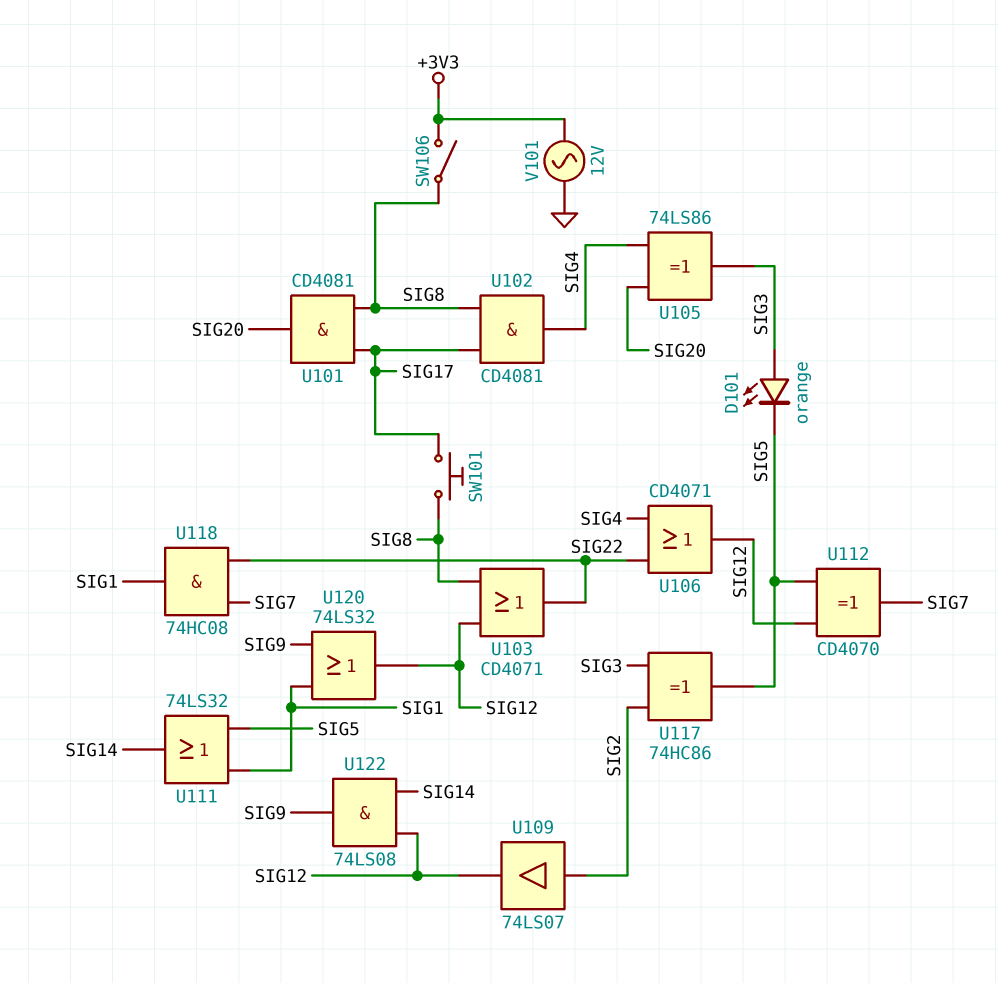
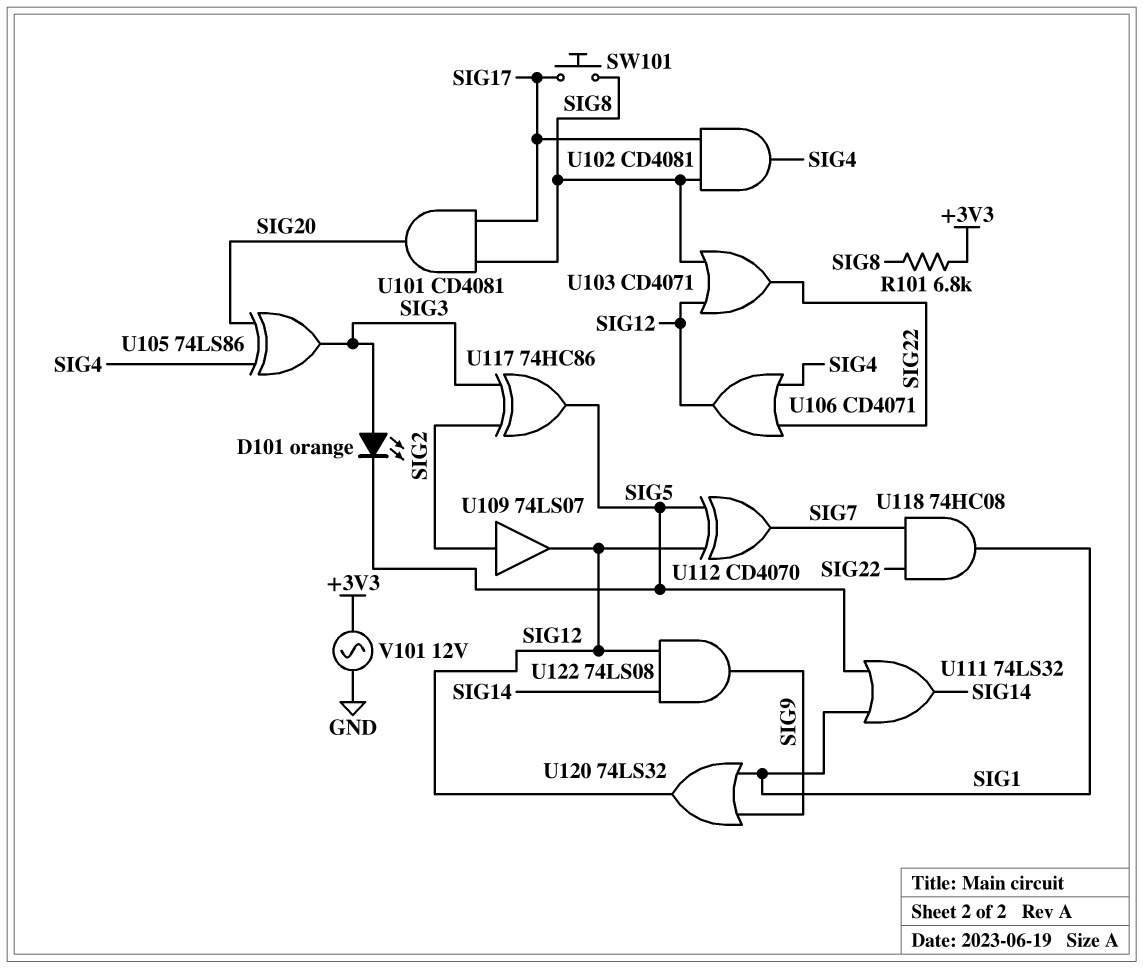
R101: none -> 6.8k (+3V3, SIG8)
SW106: switch (+3V3, SIG8) -> none

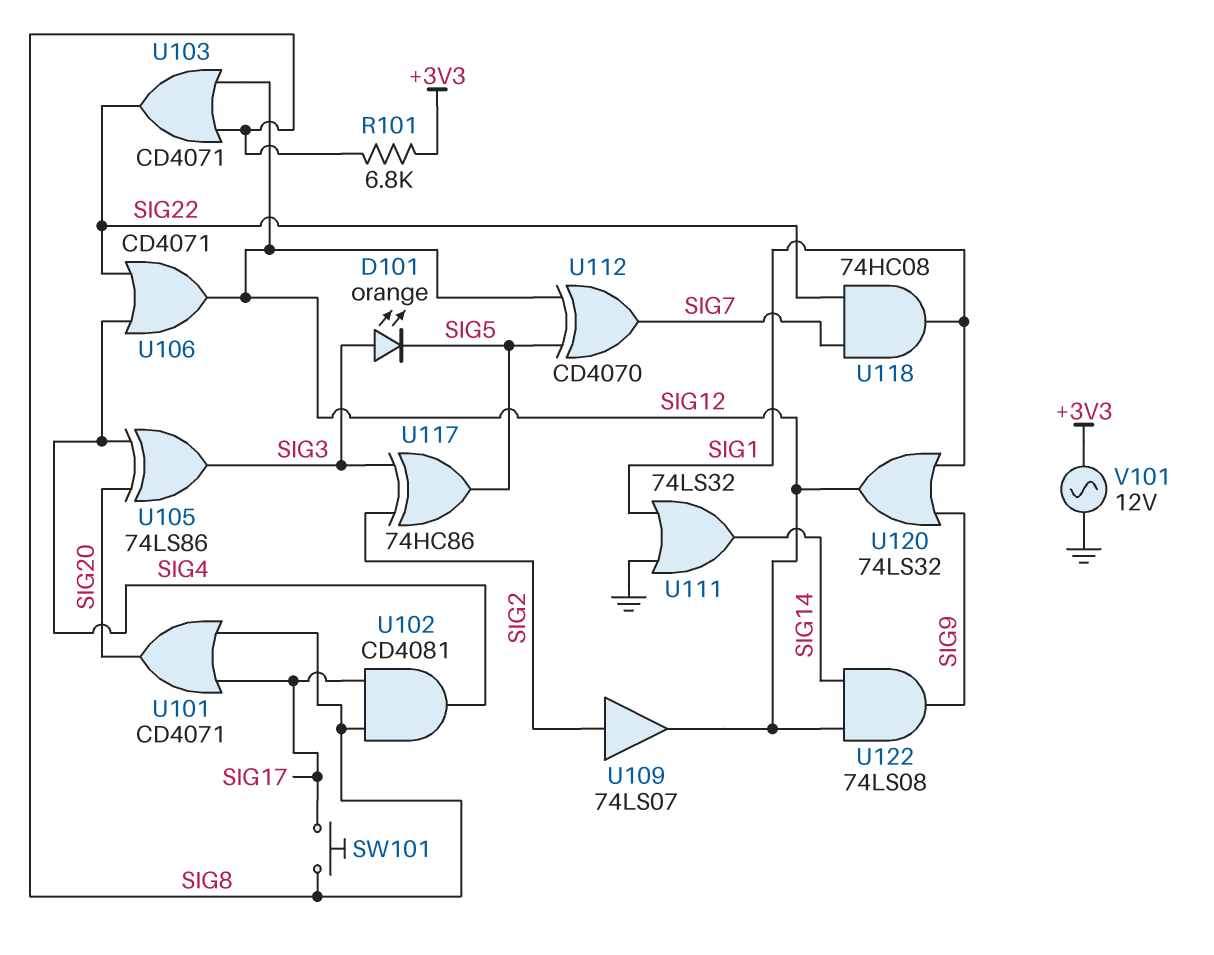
U101: AND CD4081 (in SIG8, in SIG17, out SIG20) -> OR CD4071 (in SIG8, in SIG17, out SIG20)
U111: OR 74LS32 (in SIG1, in SIG5, out SIG14) -> OR 74LS32 (in GND, in SIG1, out SIG14)

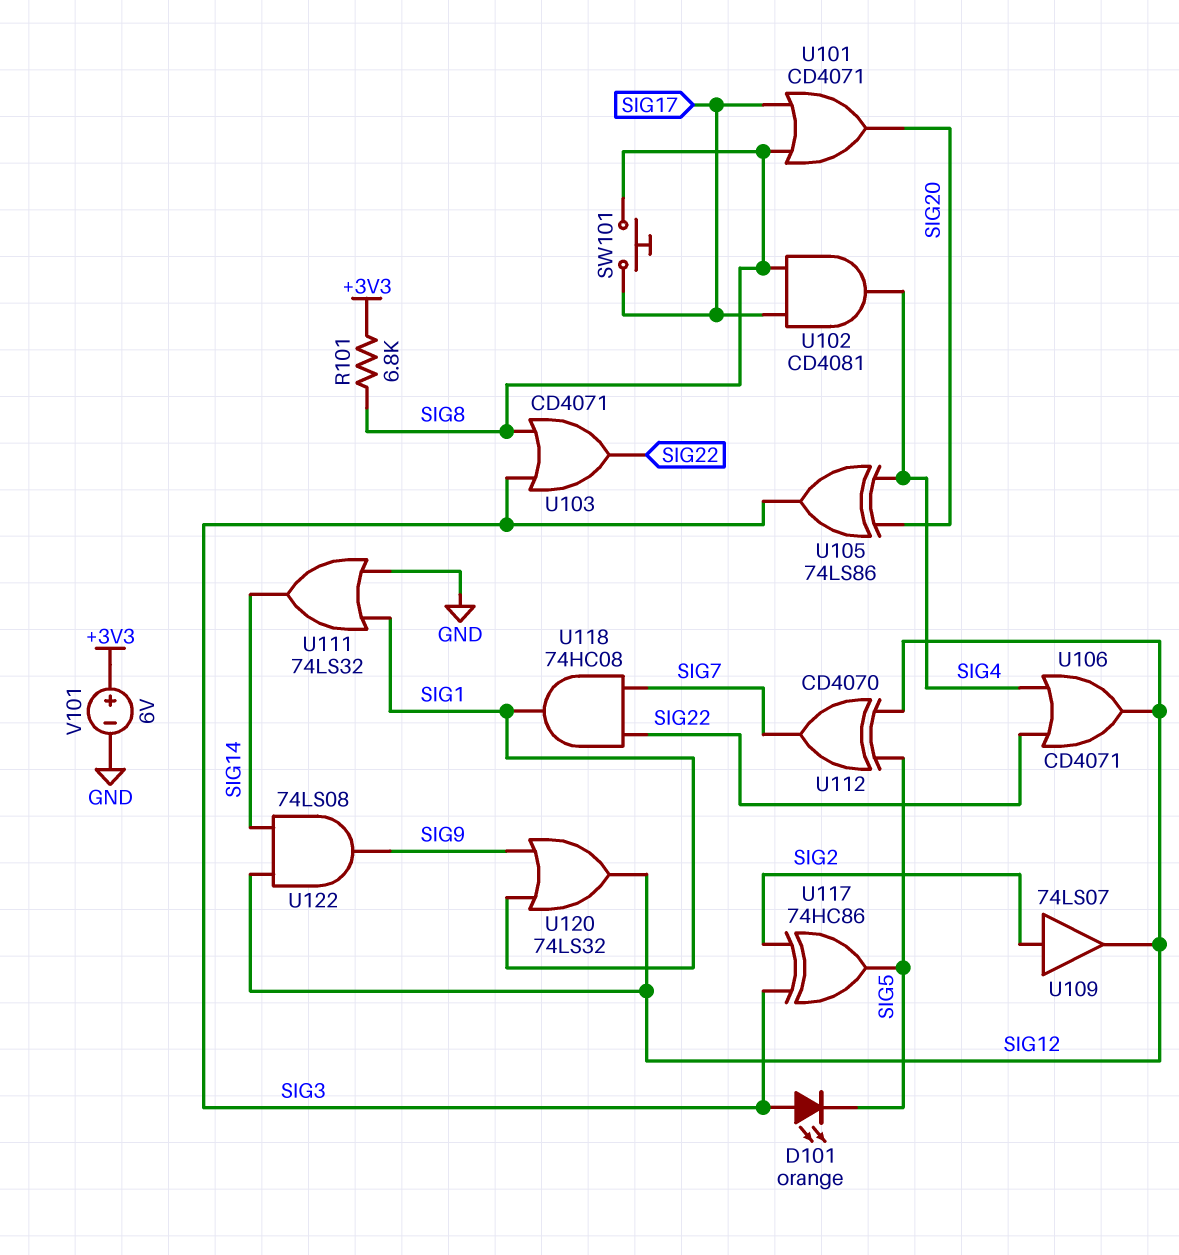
U103: OR CD4071 (in SIG8, in SIG12, out SIG22) -> OR CD4071 (in SIG3, in SIG8, out SIG22)
V101: AC 12V (+3V3, GND) -> 6V (plus +3V3, minus GND)

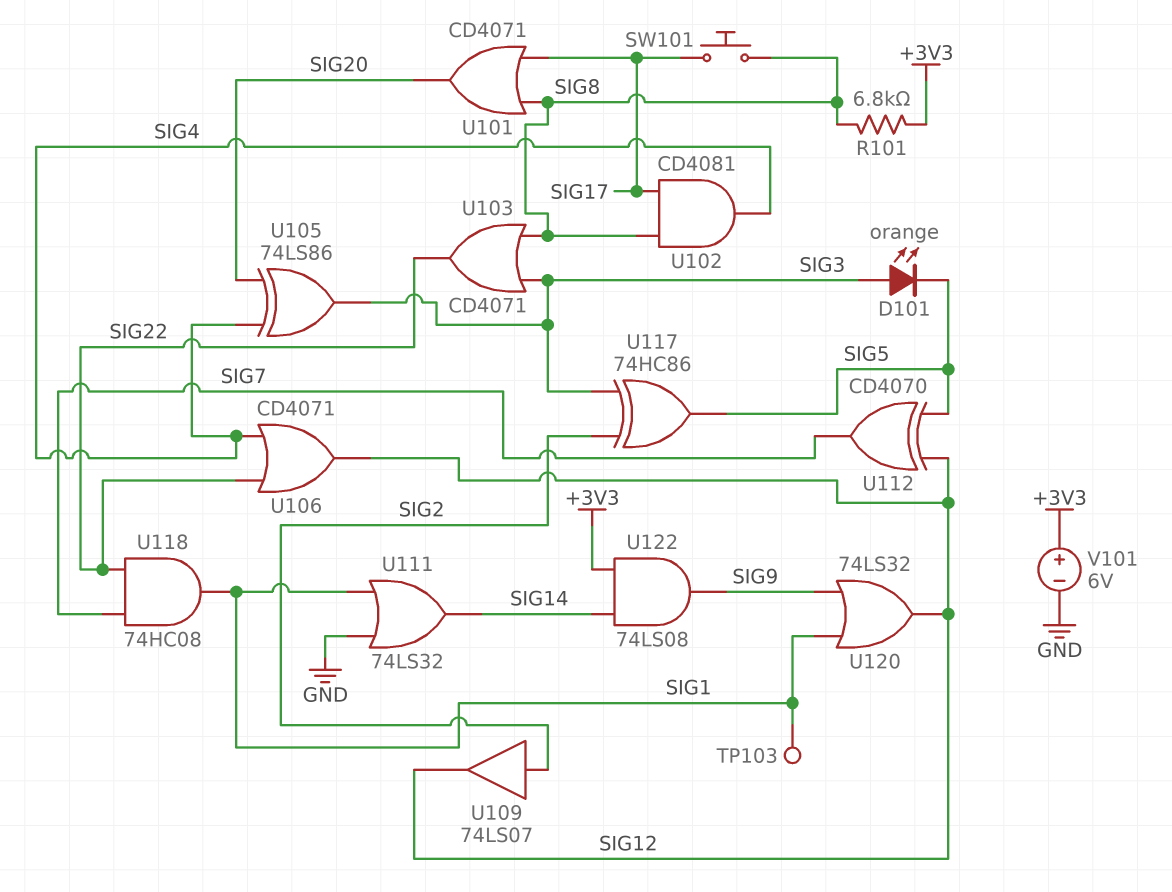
TP103: none -> test point (SIG1)
U122: AND 74LS08 (in SIG12, in SIG14, out SIG9) -> AND 74LS08 (in +3V3, in SIG14, out SIG9)

